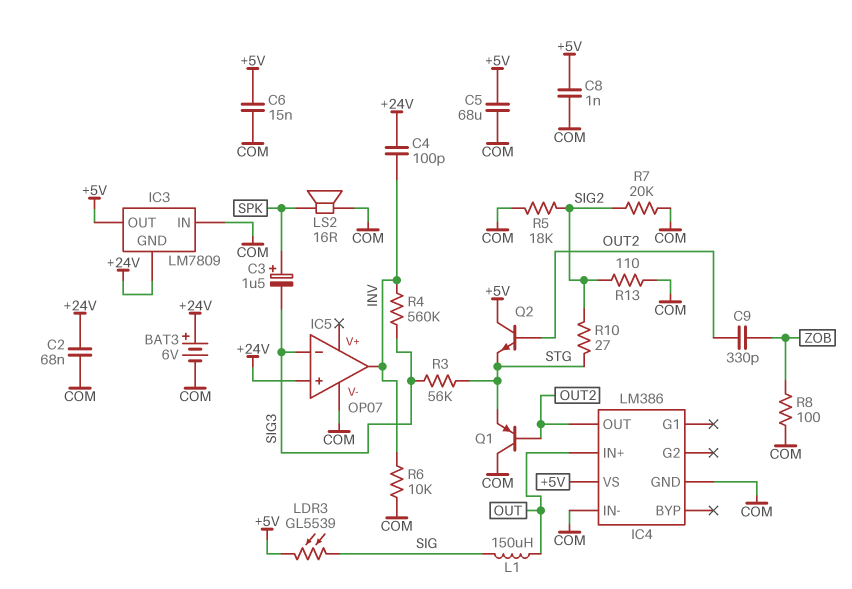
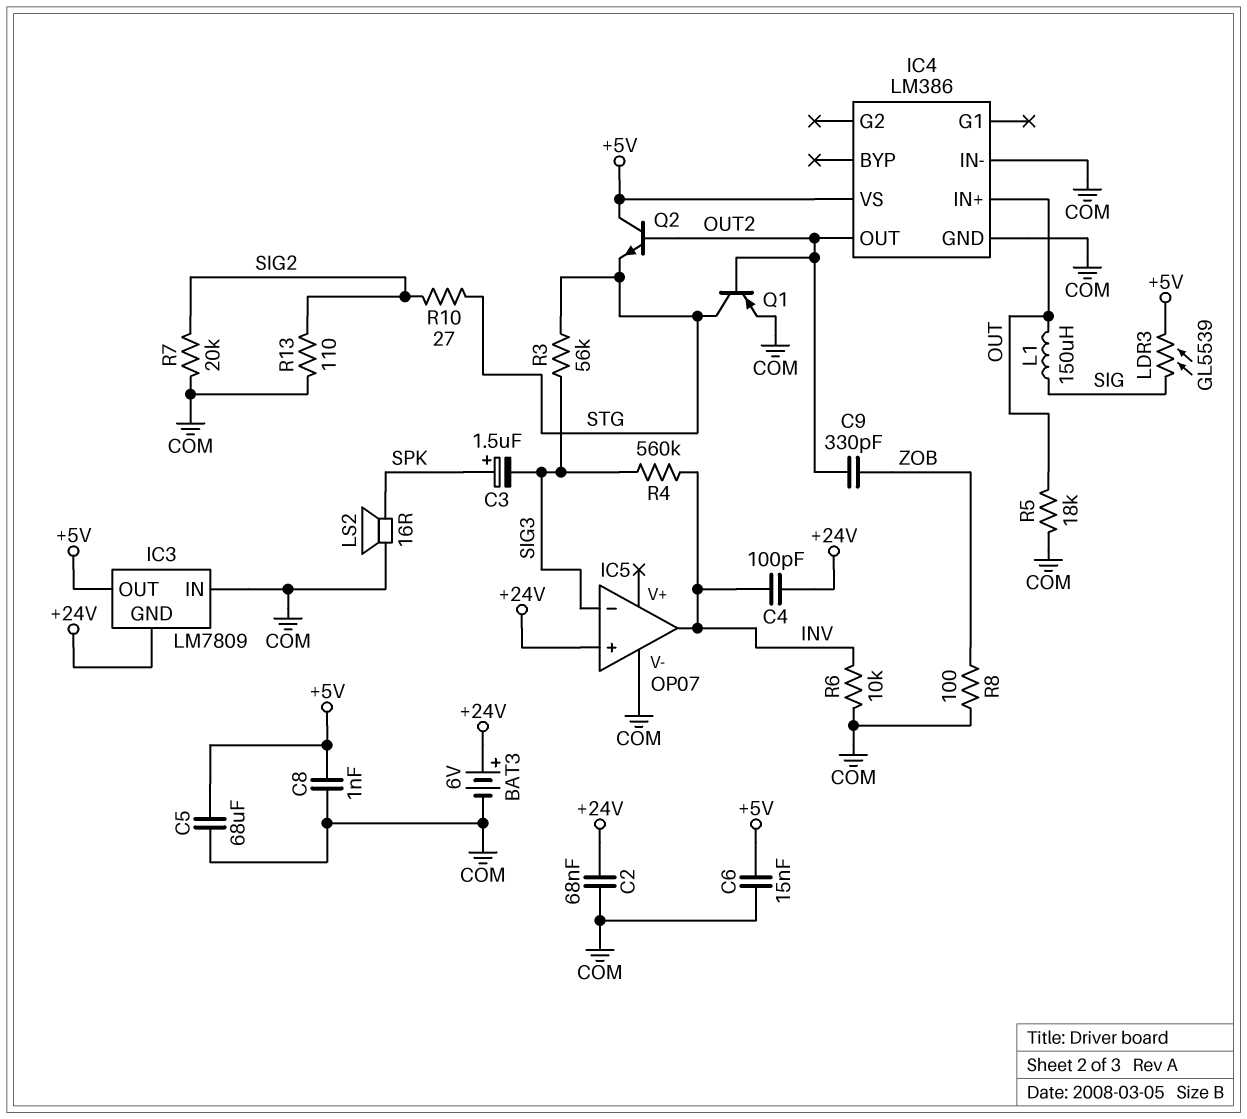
Q1: PNP (B OUT2, C COM, E STG) -> PNP (B OUT2, C STG, E COM)
R5: 18k (COM, SIG2) -> 18k (COM, OUT)

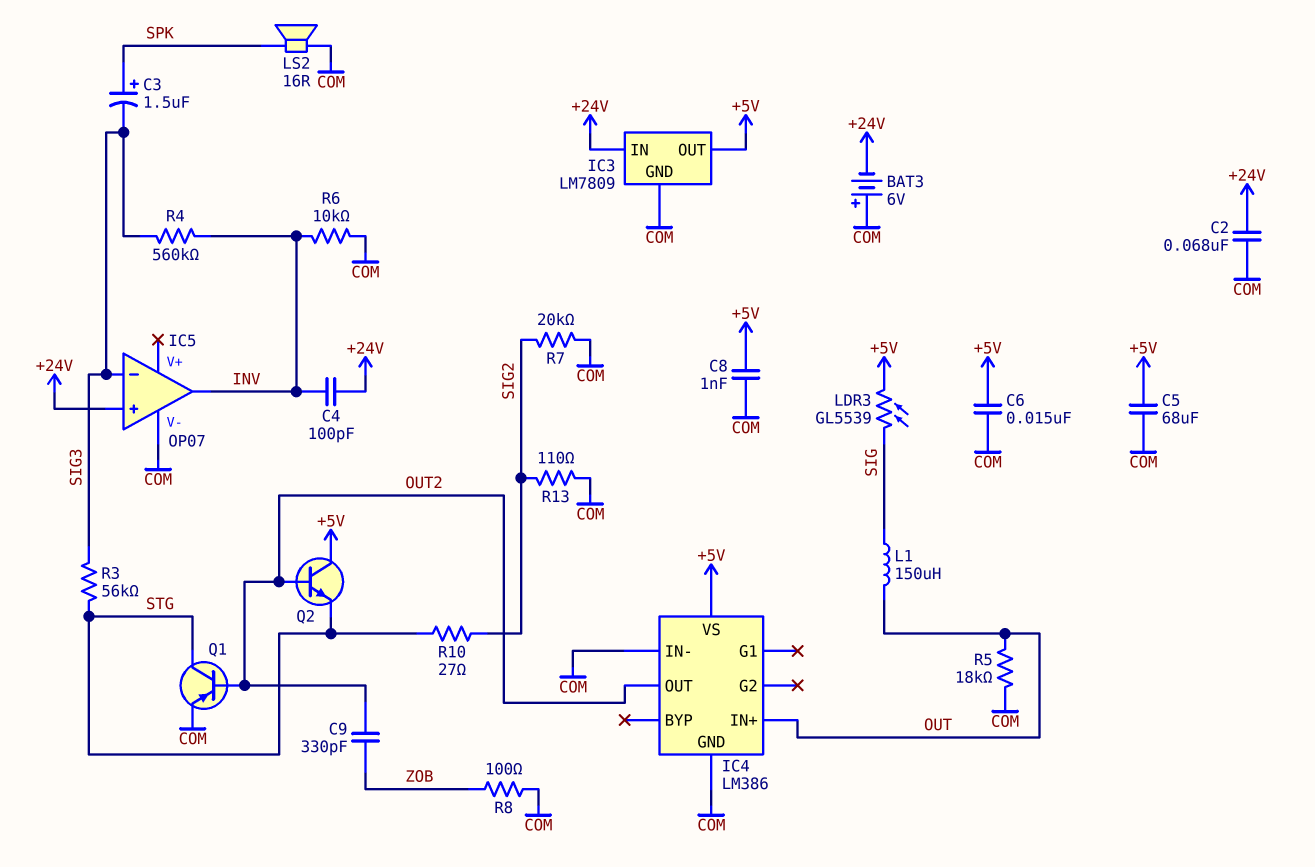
BAT3: 6V (plus +24V, minus COM) -> 6V (plus COM, minus +24V)
IC3 pin GND: +24V -> COM
IC3 pin IN: COM -> +24V

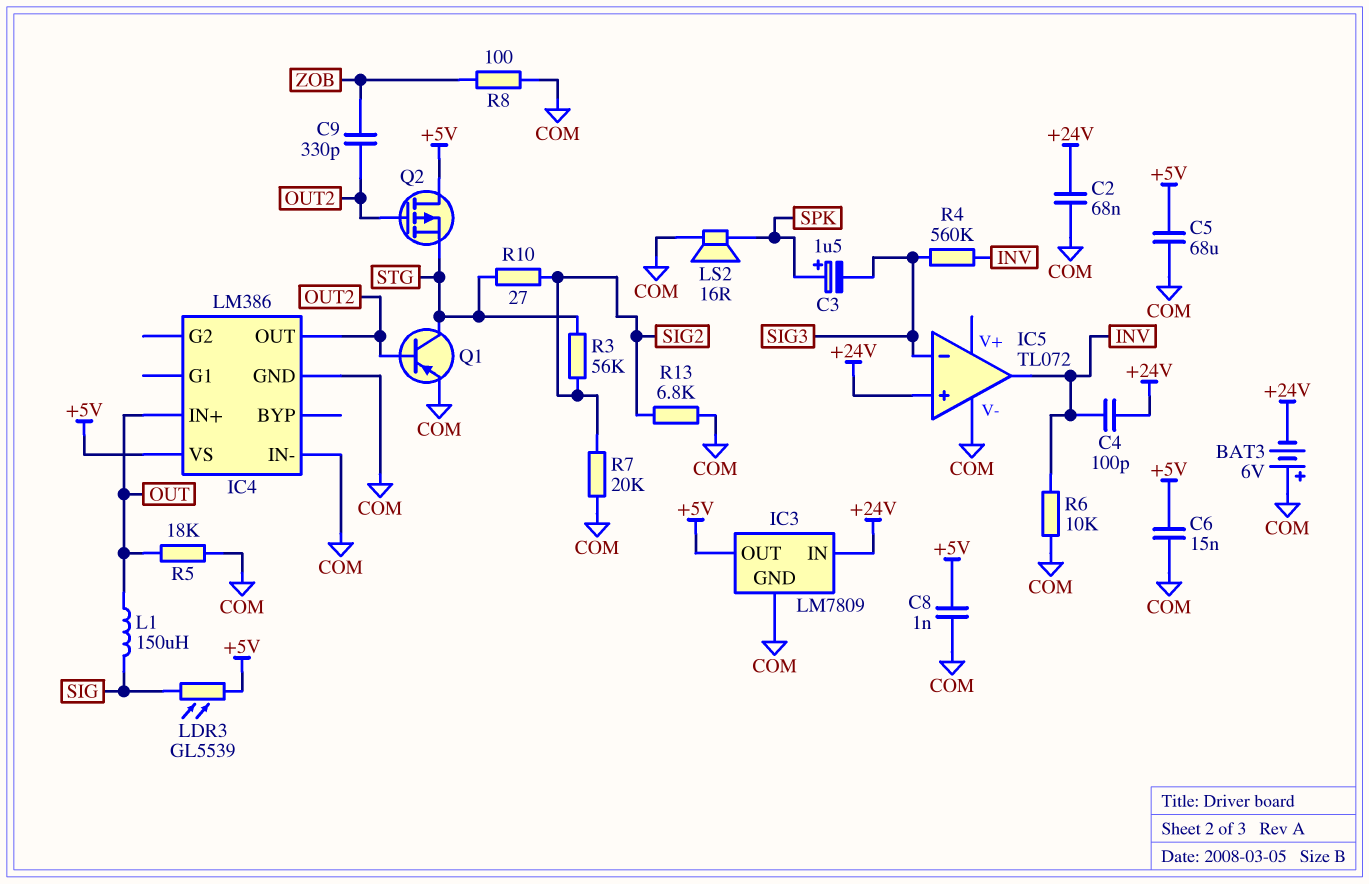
IC5: OP07 -> TL072
Q2: NPN (B OUT2, C +5V, E STG) -> PMOS (G OUT2, D +5V, S STG)
R3: 56k (SIG3, STG) -> 56k (SIG2, STG)
R13: 110 (COM, SIG2) -> 6.8k (COM, SIG2)

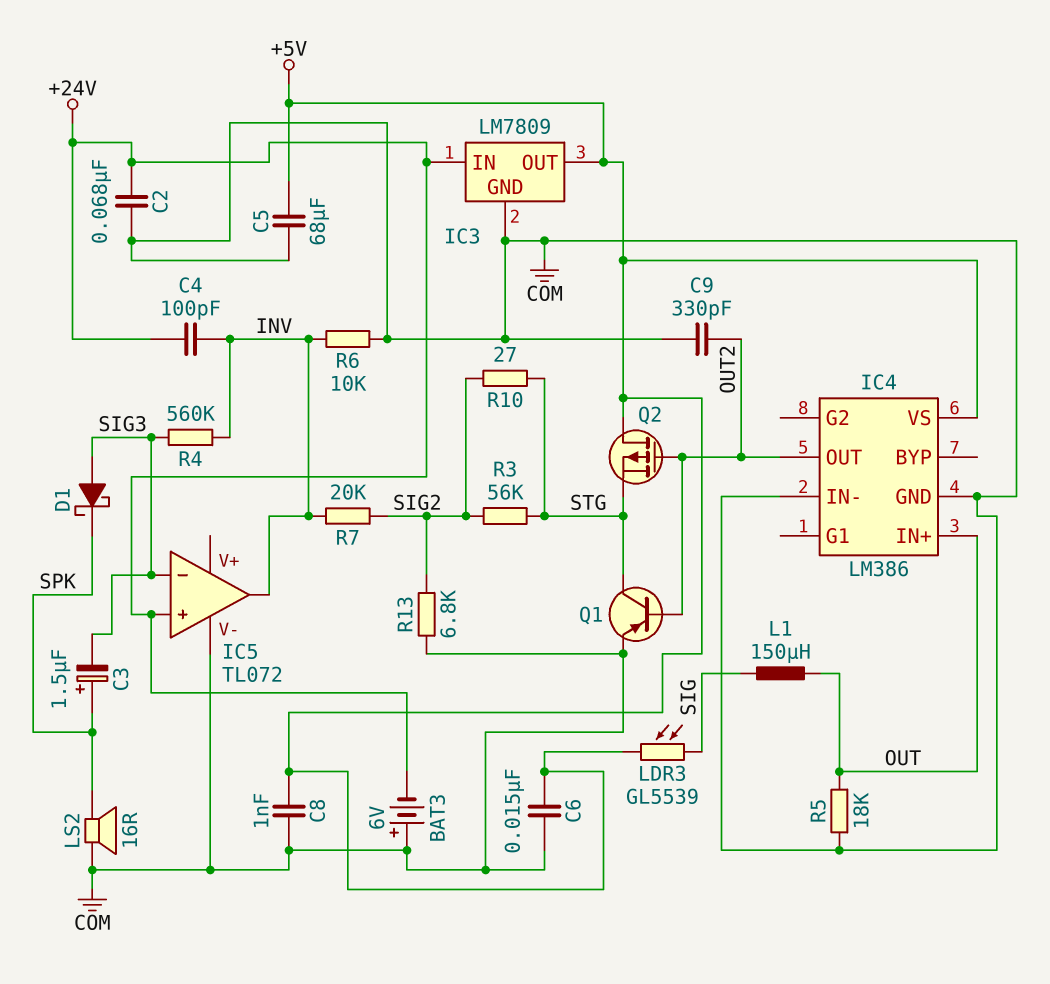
C9: 330pF (OUT2, ZOB) -> 330pF (COM, OUT2)
D1: none -> schottky (A SIG3, K SPK)
R7: 20k (COM, SIG2) -> 20k (INV, SIG2)
R8: 100 (COM, ZOB) -> none

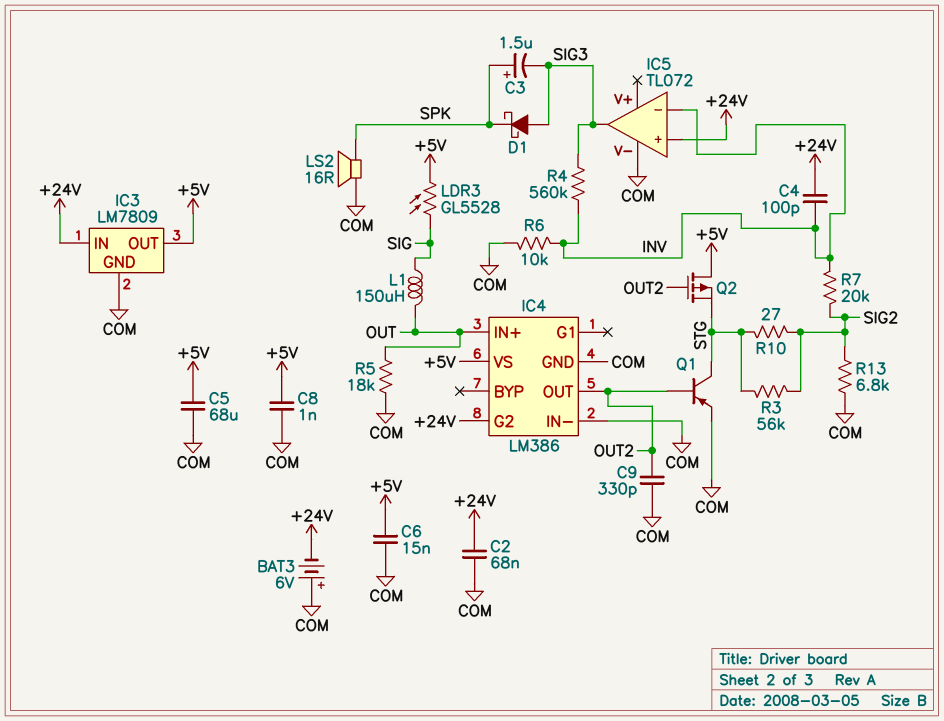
IC4 pin G2: none -> +24V
IC5 pin in-: SIG3 -> INV
IC5 pin out: INV -> SIG3
LDR3: GL5539 (+5V, SIG) -> GL5528 (+5V, SIG)

